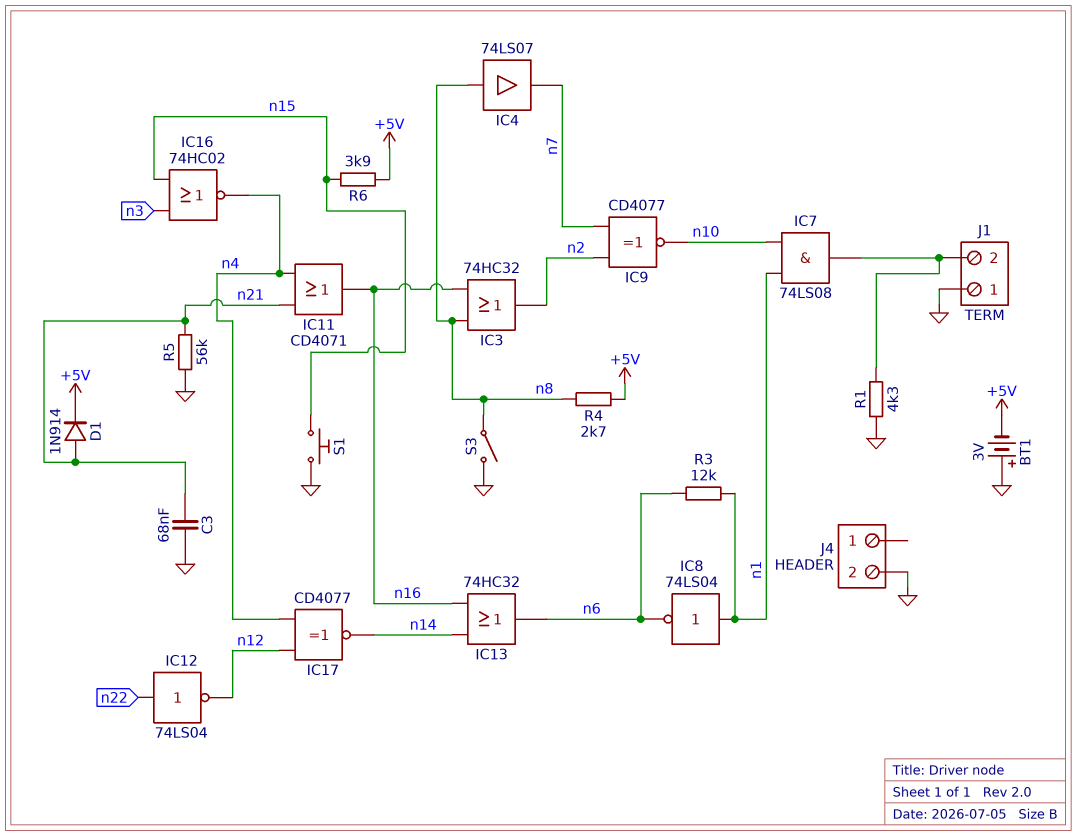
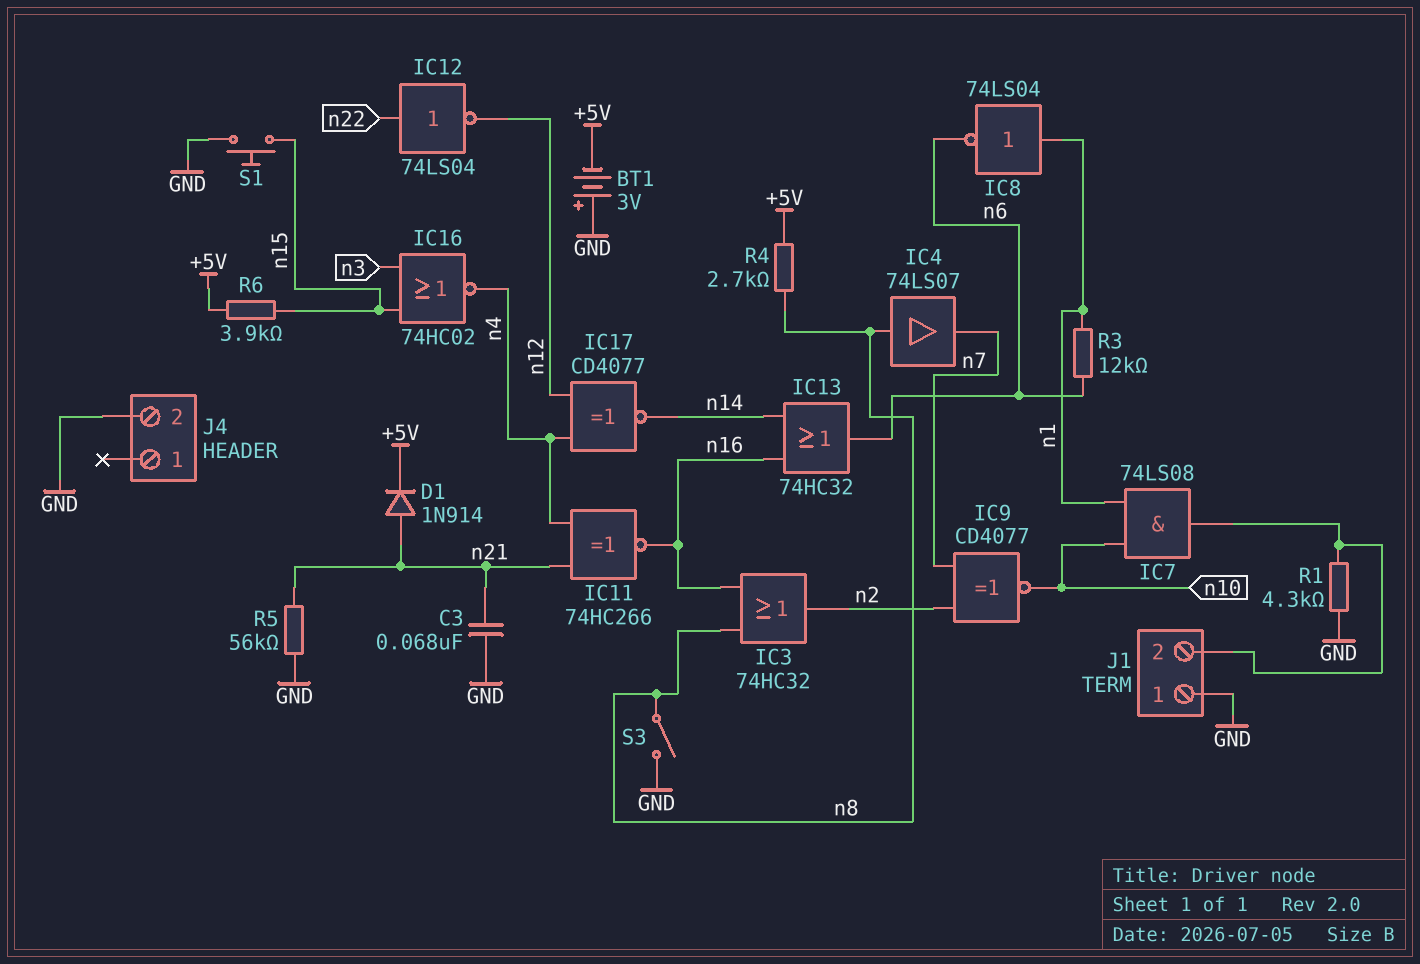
IC11: OR CD4071 (in n4, in n21, out n16) -> XNOR 74HC266 (in n4, in n21, out n16)

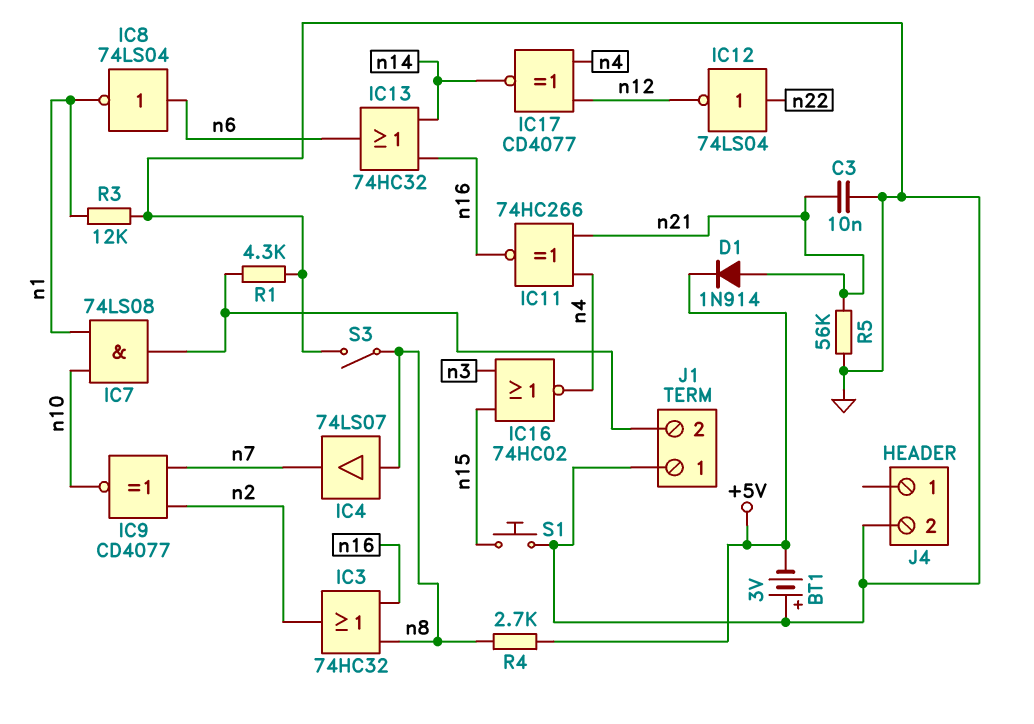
C3: 68nF (GND, n21) -> 10nF (GND, n21)
IC8: NOT 74LS04 (in n1, out n6) -> NOT 74LS04 (in n6, out n1)
R3: 12k (n1, n6) -> 12k (GND, n1)
R6: 3.9k (+5V, n15) -> none

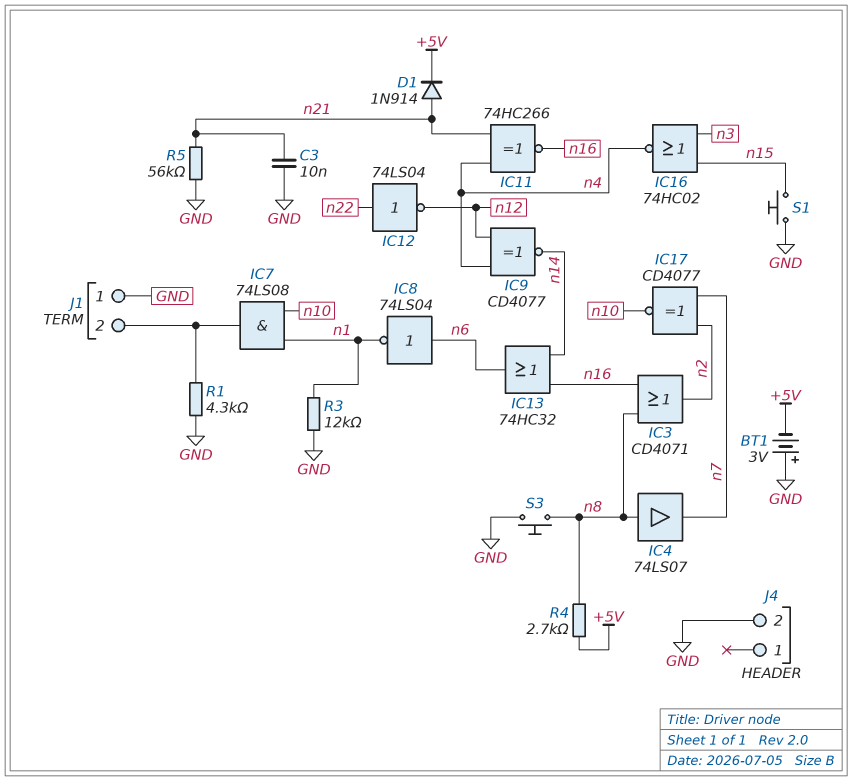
IC3: OR 74HC32 (in n8, in n16, out n2) -> OR CD4071 (in n8, in n16, out n2)
IC9: XNOR CD4077 (in n2, in n7, out n10) -> XNOR CD4077 (in n4, in n12, out n14)
IC17: XNOR CD4077 (in n4, in n12, out n14) -> XNOR CD4077 (in n2, in n7, out n10)
S3: switch (GND, n8) -> button (GND, n8)

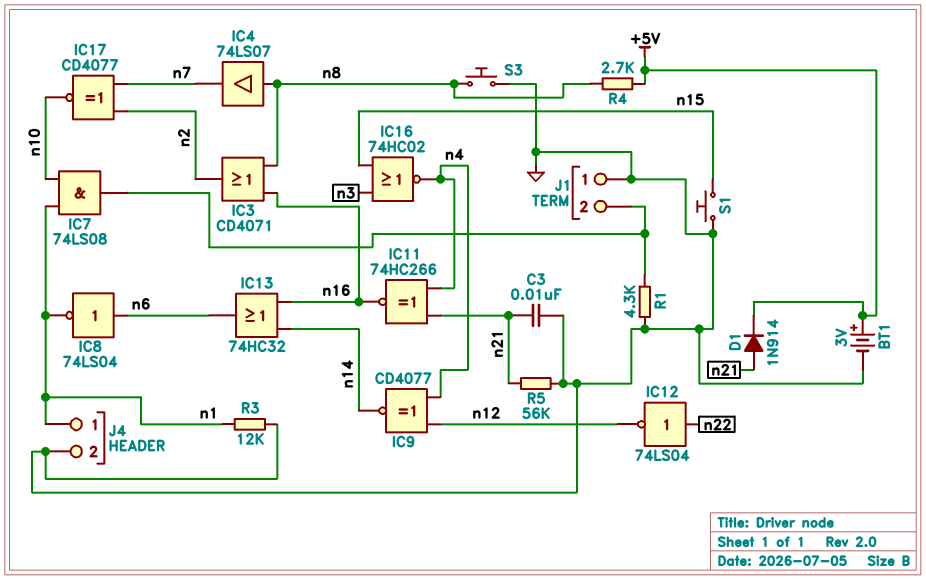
BT1: 3V (plus GND, minus +5V) -> 3V (plus +5V, minus GND)
J4 pin 1: none -> n1

